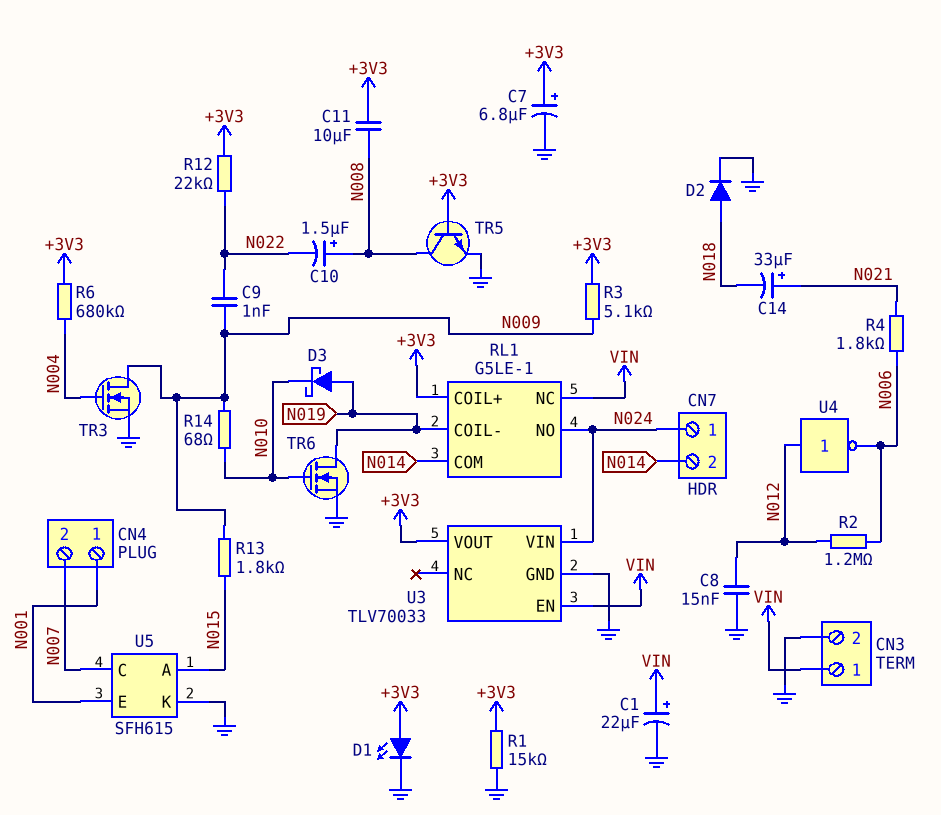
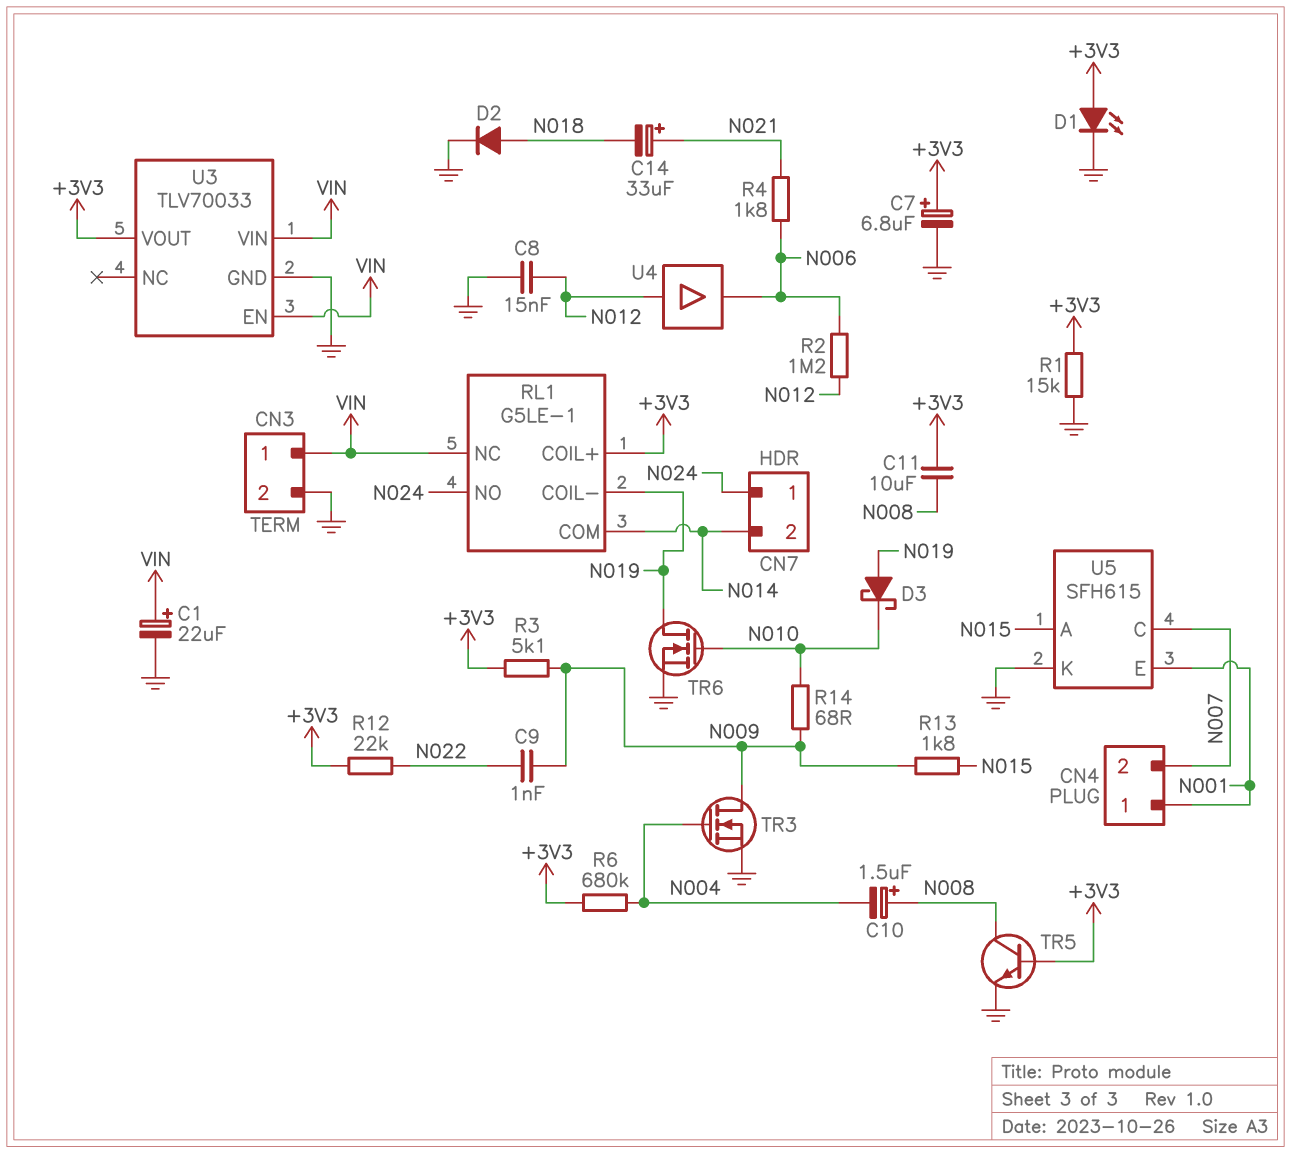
C10: 1.5uF (plus N008, minus N022) -> 1.5uF (plus N008, minus N004)
U3 pin VIN: N024 -> VIN
U4: NOT (in N012, out N006) -> buffer (in N012, out N006)

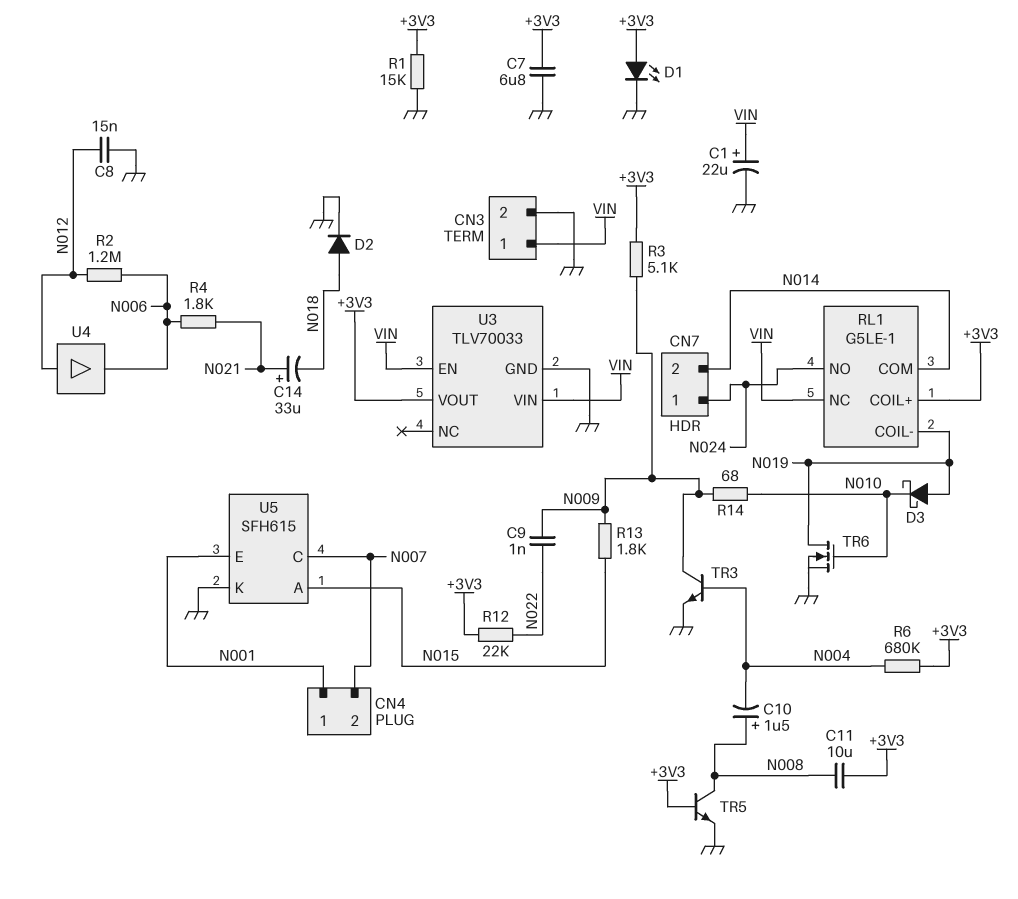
C7: 6.8uF (plus +3V3, minus GND) -> 6.8uF (+3V3, GND)
TR3: NMOS (G N004, D N009, S GND) -> NPN (B N004, C N009, E GND)

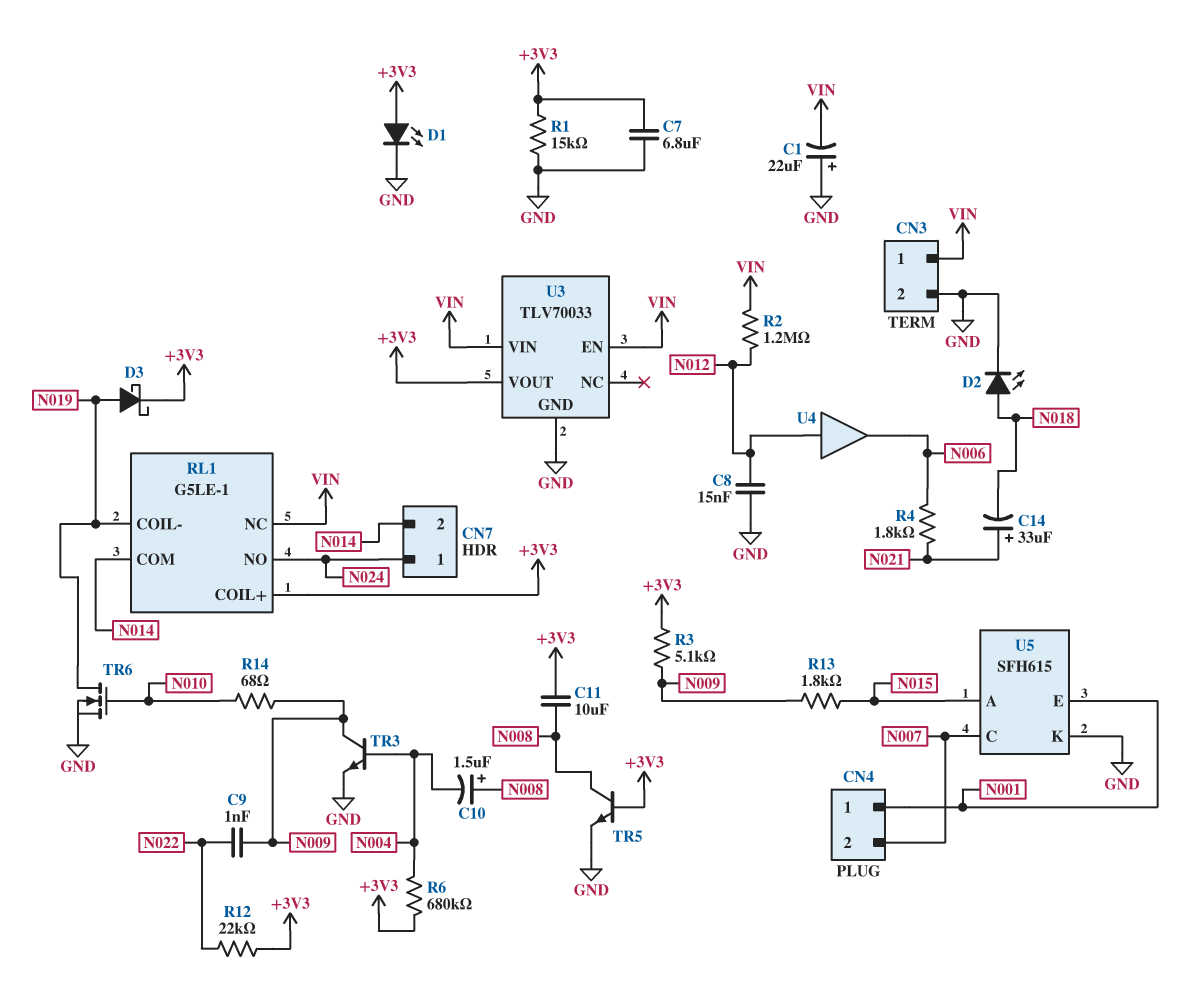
C1: 22uF (plus VIN, minus GND) -> 22uF (plus GND, minus VIN)
D2: diode (A N018, K GND) -> LED (A N018, K GND)
D3: schottky (A N019, K N010) -> schottky (A N019, K +3V3)
R2: 1.2M (N006, N012) -> 1.2M (N012, VIN)

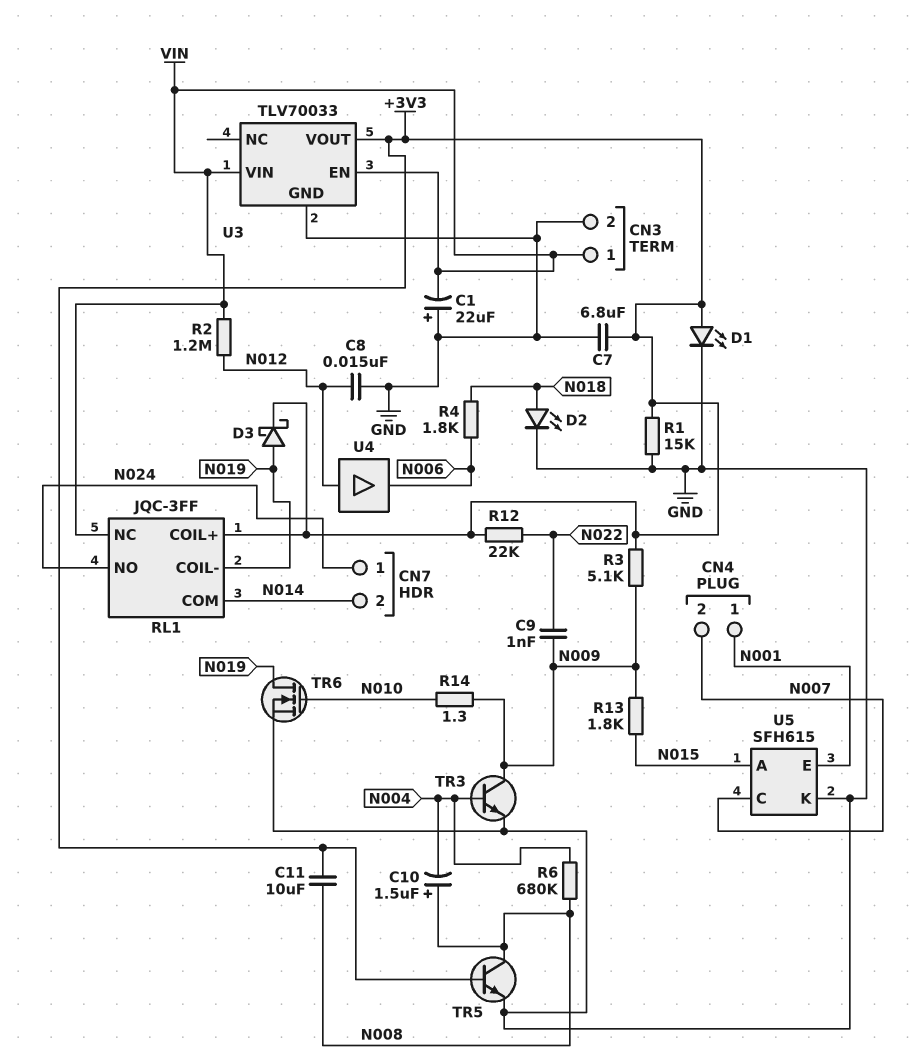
C14: 33uF (plus N021, minus N018) -> none
R4: 1.8k (N006, N021) -> 1.8k (N006, N018)
R6: 680k (+3V3, N004) -> 680k (N004, N008)
R14: 68 (N009, N010) -> 1.3 (N009, N010)
RL1: G5LE-1 -> JQC-3FF

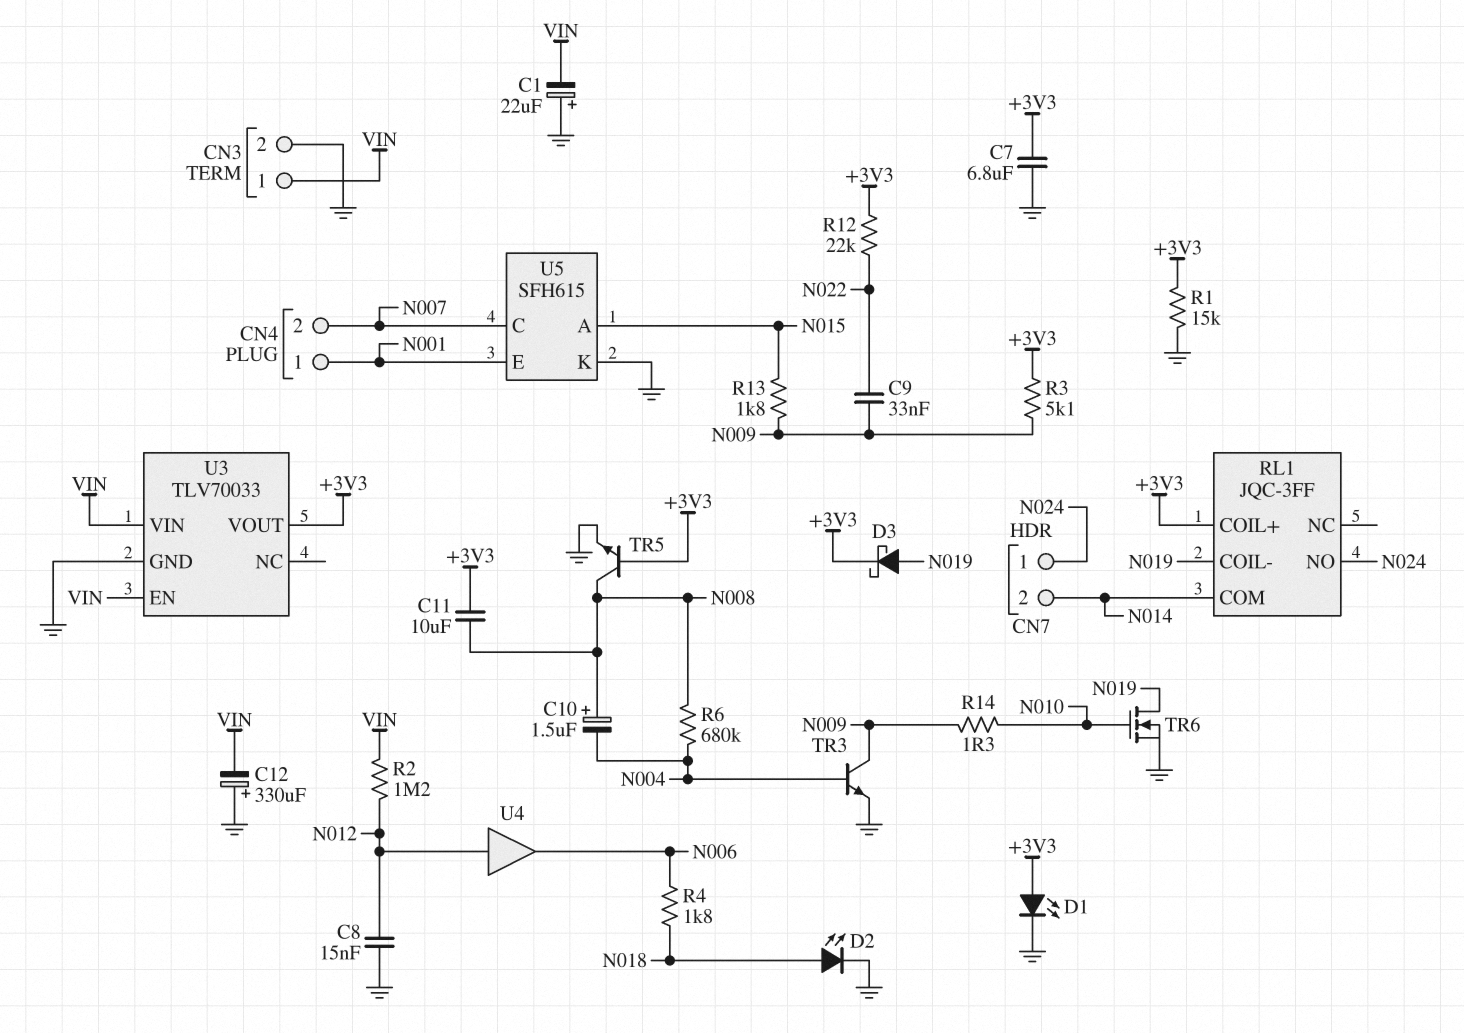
C9: 1nF (N009, N022) -> 33nF (N009, N022)
C12: none -> 330uF (plus GND, minus VIN)
RL1 pin NC: VIN -> none

